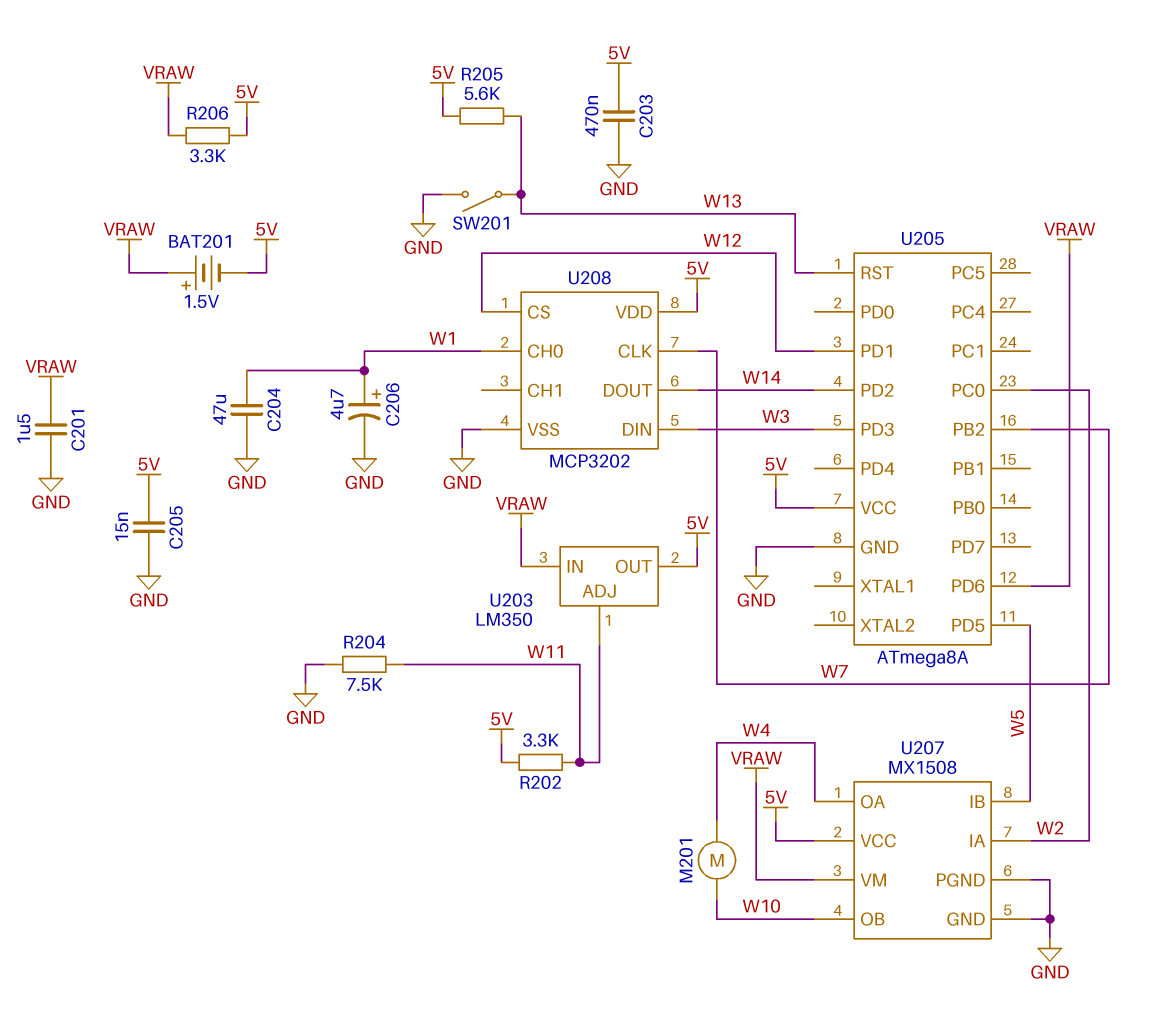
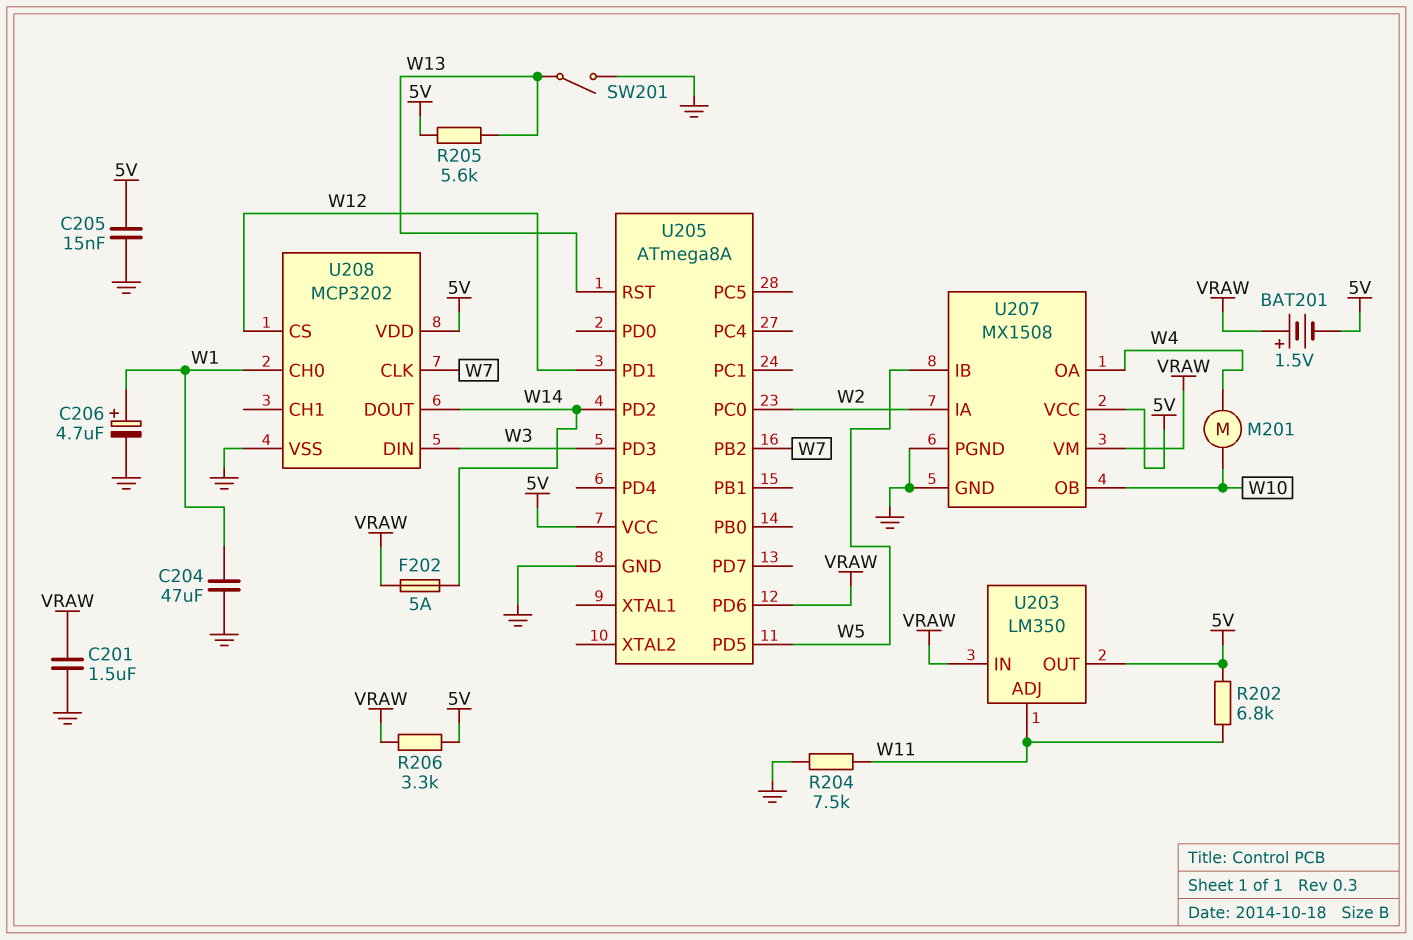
C203: 470nF (5V, GND) -> none
F202: none -> 5A (VRAW, W14)
R202: 3.3k (5V, W11) -> 6.8k (5V, W11)

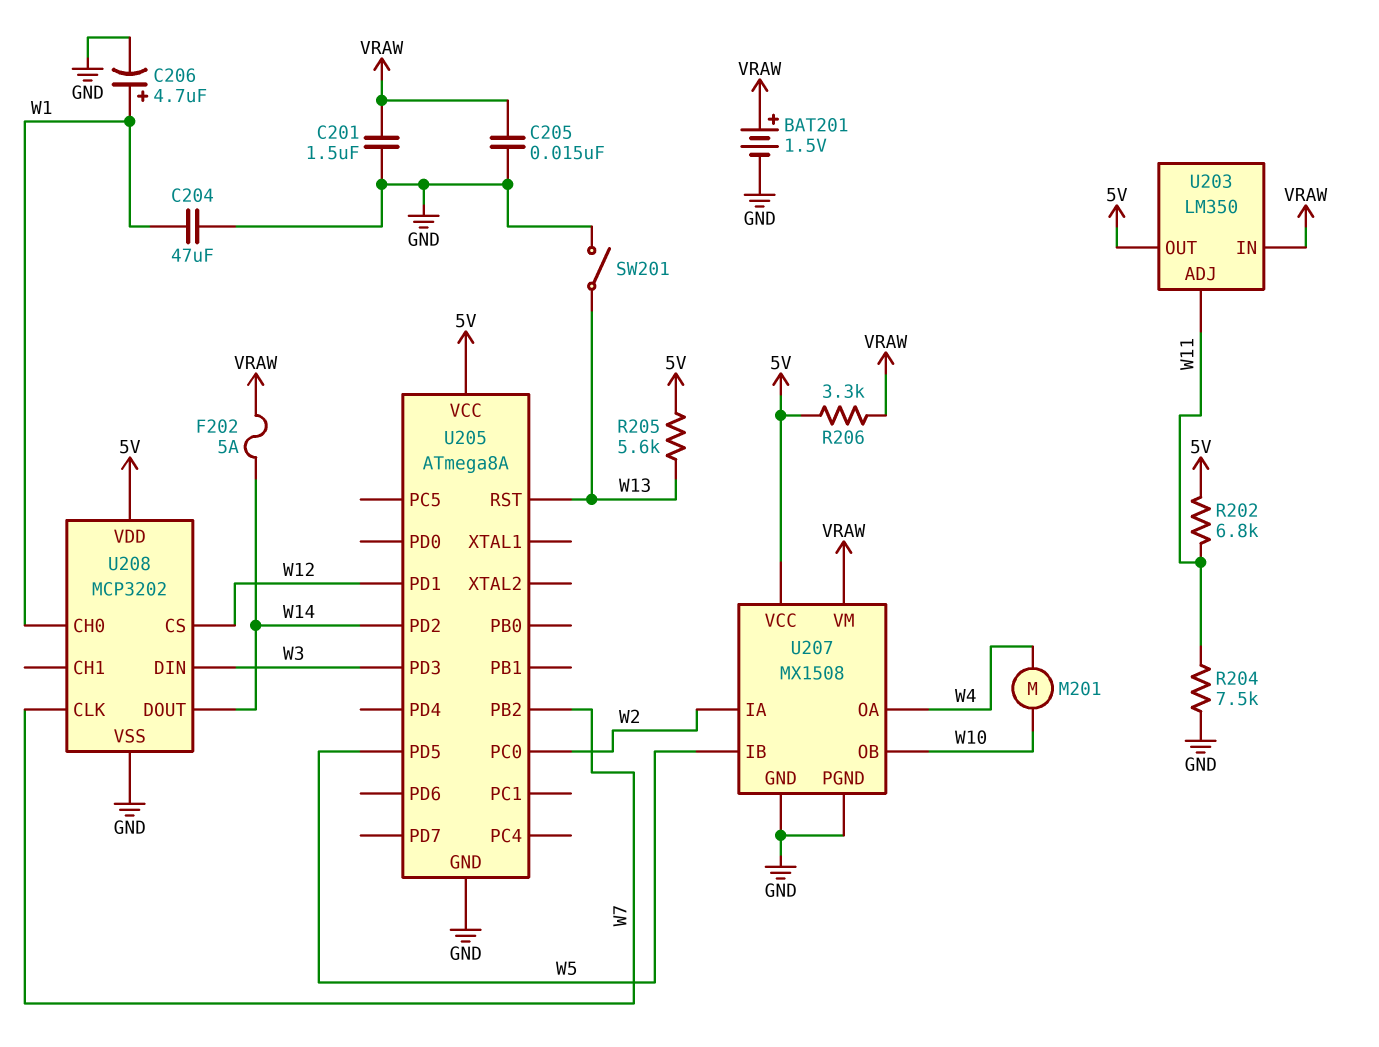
BAT201: 1.5V (plus VRAW, minus 5V) -> 1.5V (plus VRAW, minus GND)
C205: 15nF (5V, GND) -> 15nF (GND, VRAW)
U205 pin PD6: VRAW -> none

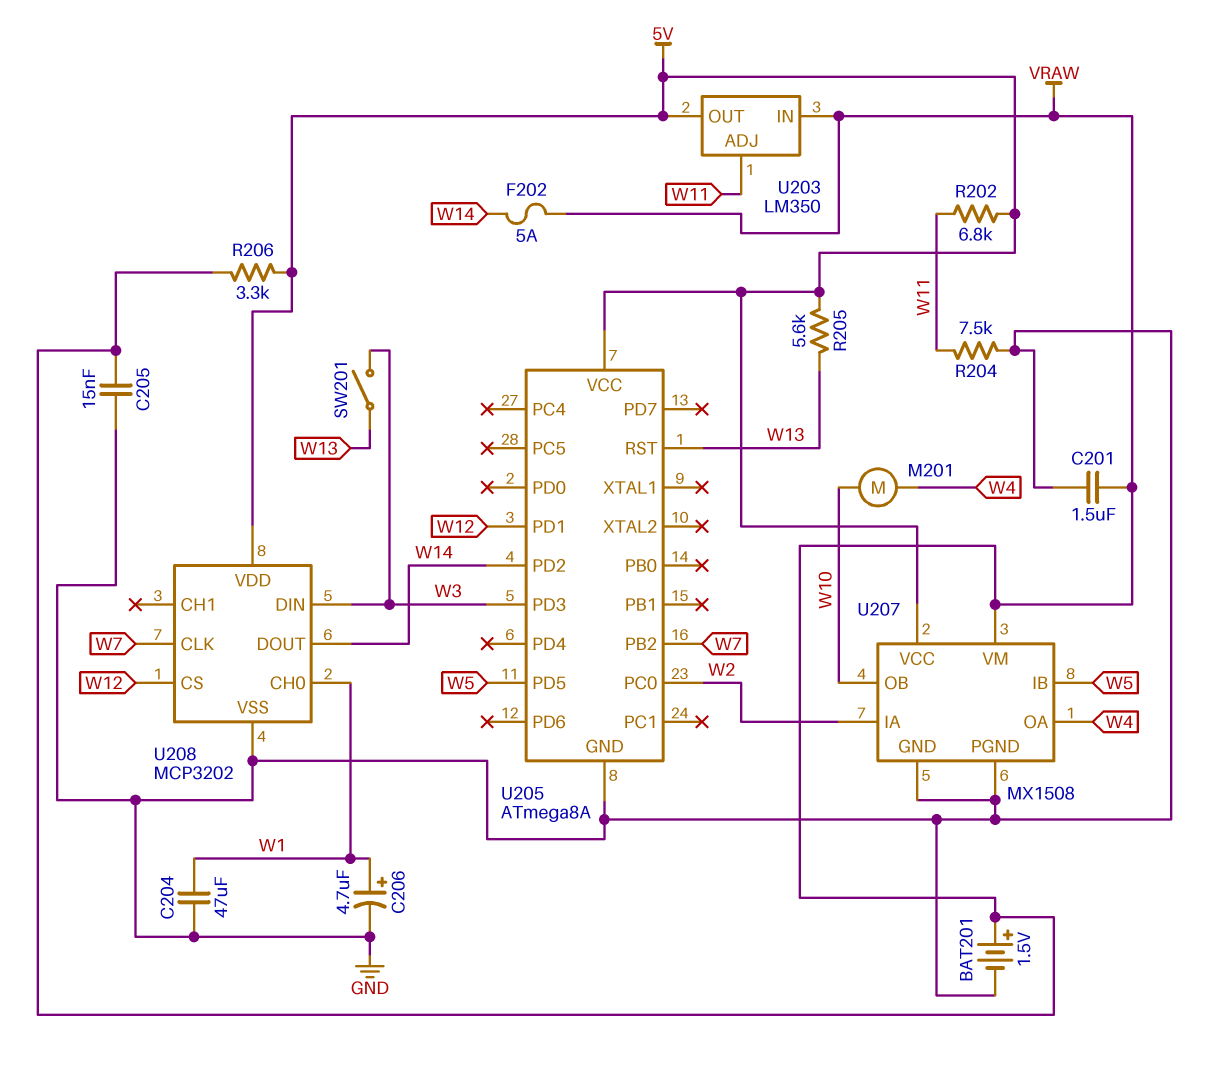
SW201: switch (GND, W13) -> switch (W3, W13)

